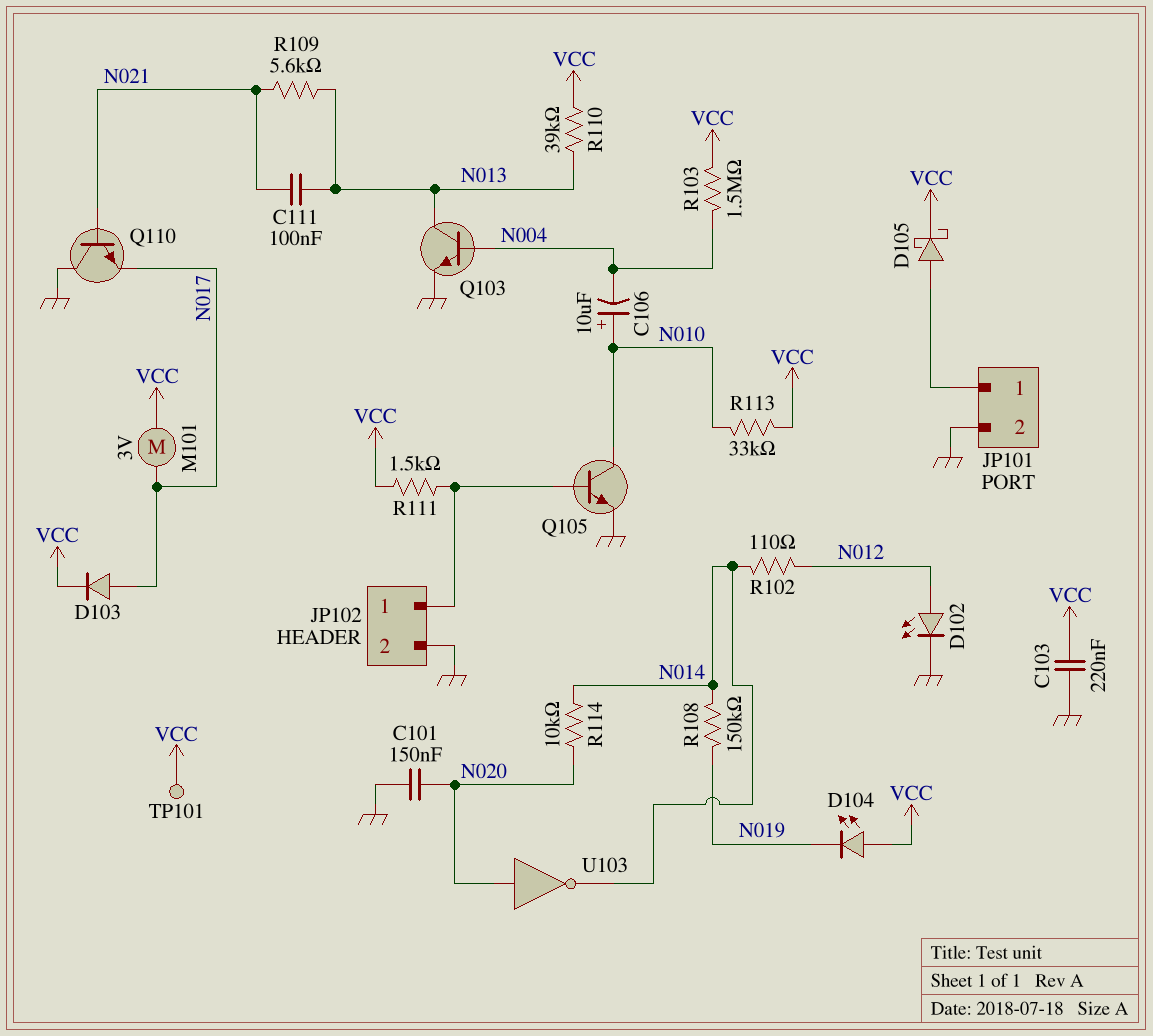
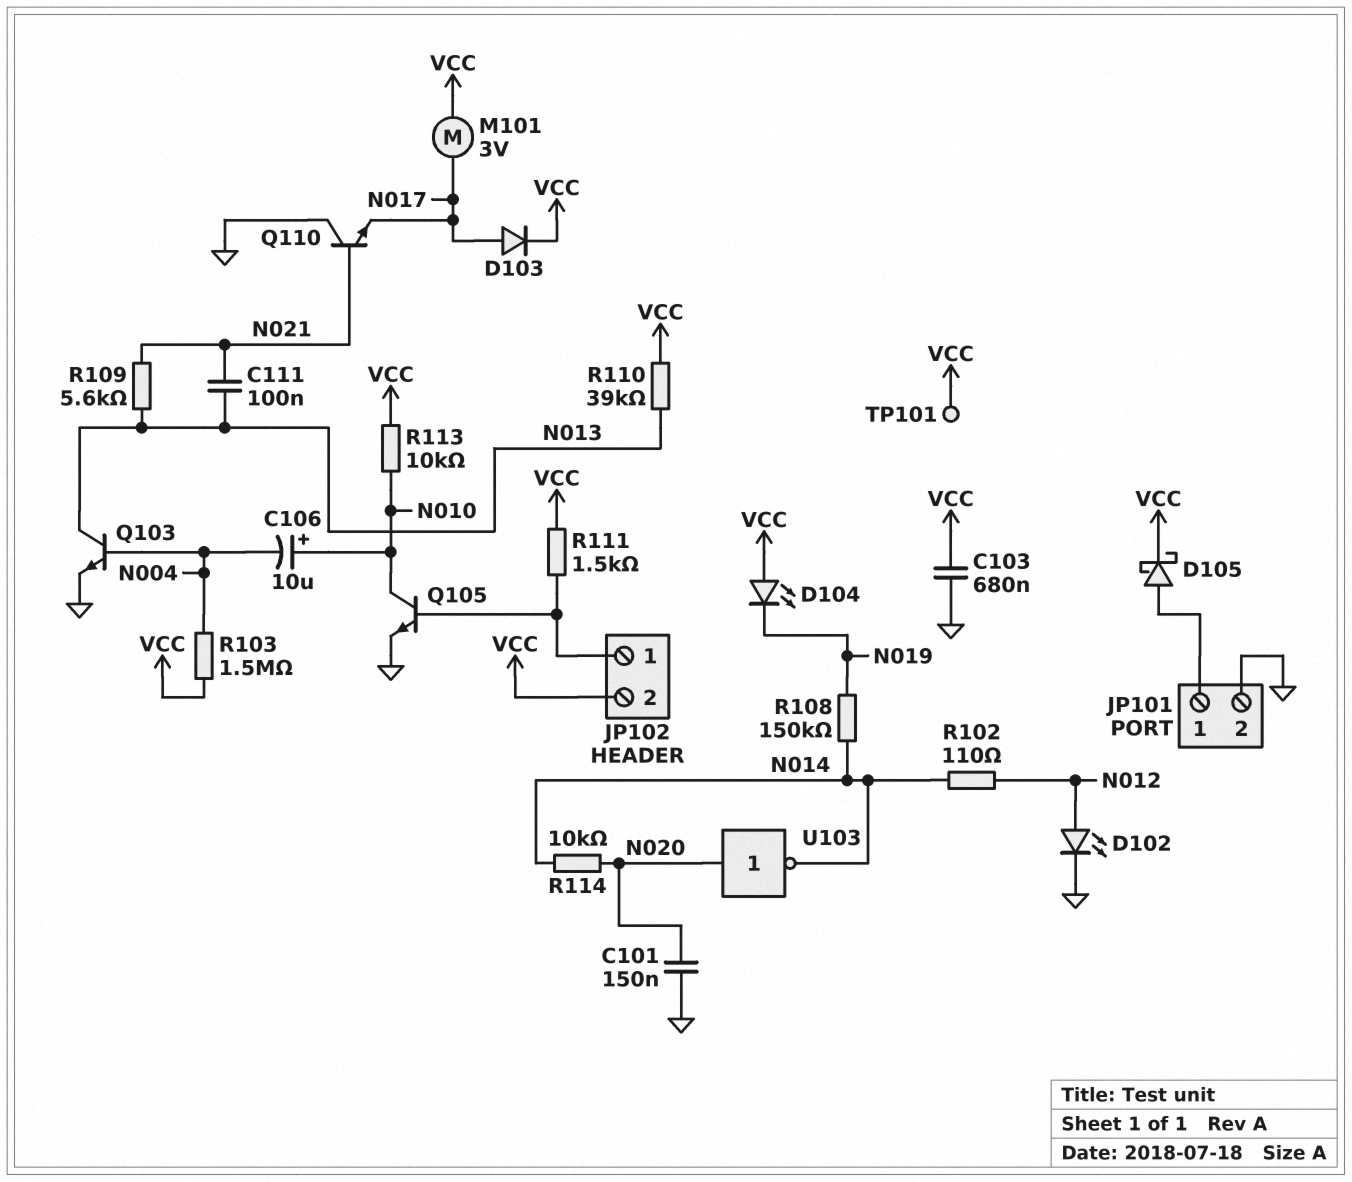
C103: 220nF (GND, VCC) -> 680nF (GND, VCC)
JP102 pin 2: GND -> VCC
R113: 33k (N010, VCC) -> 10k (N010, VCC)

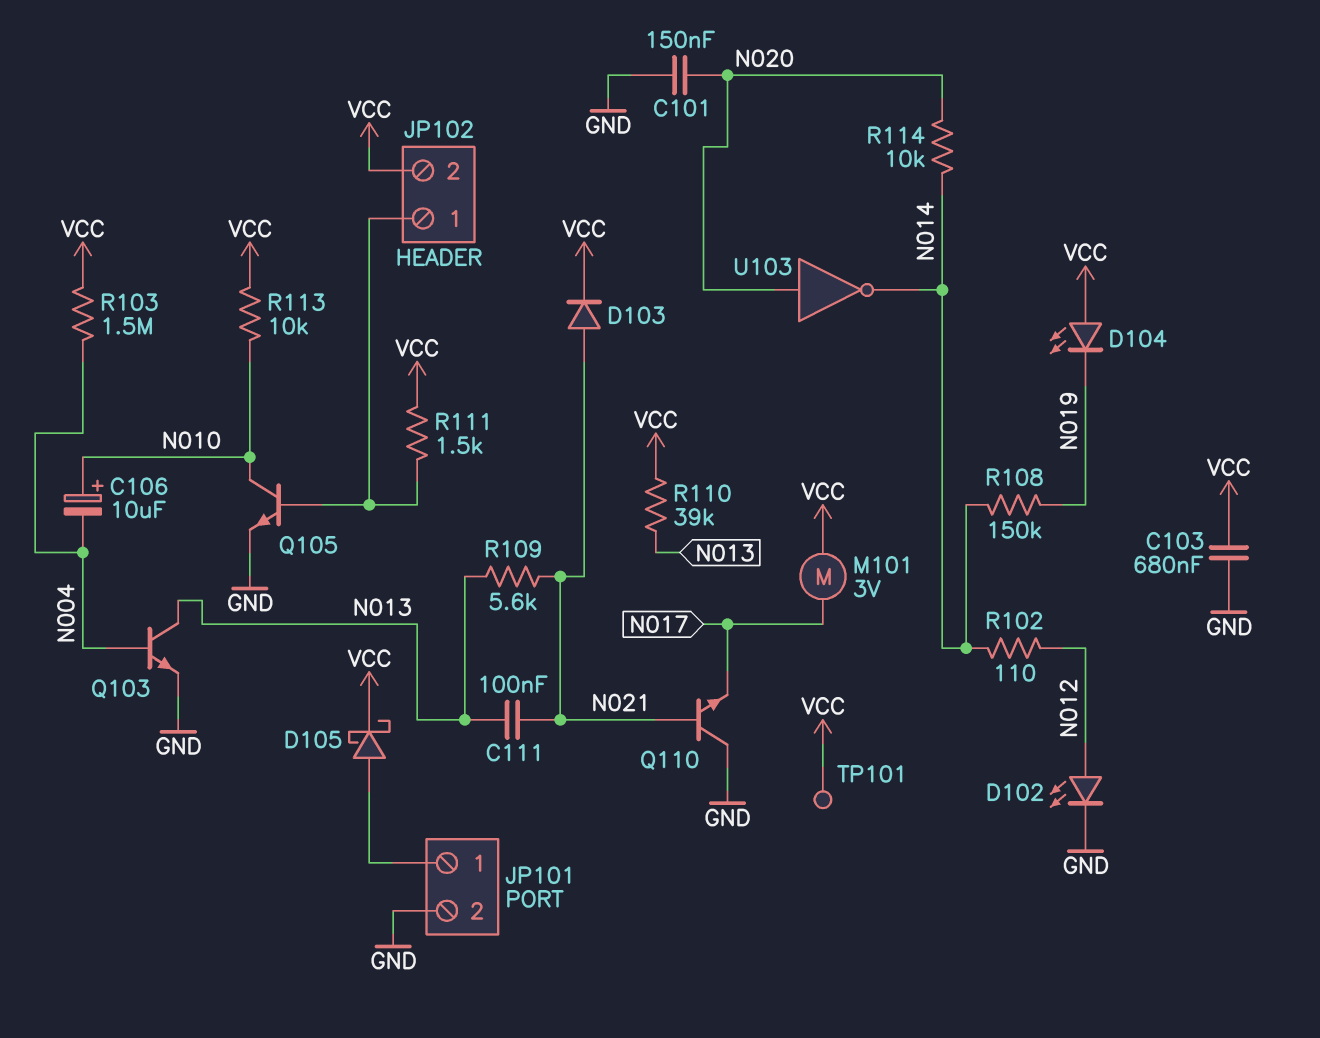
D103: diode (A N017, K VCC) -> diode (A N021, K VCC)

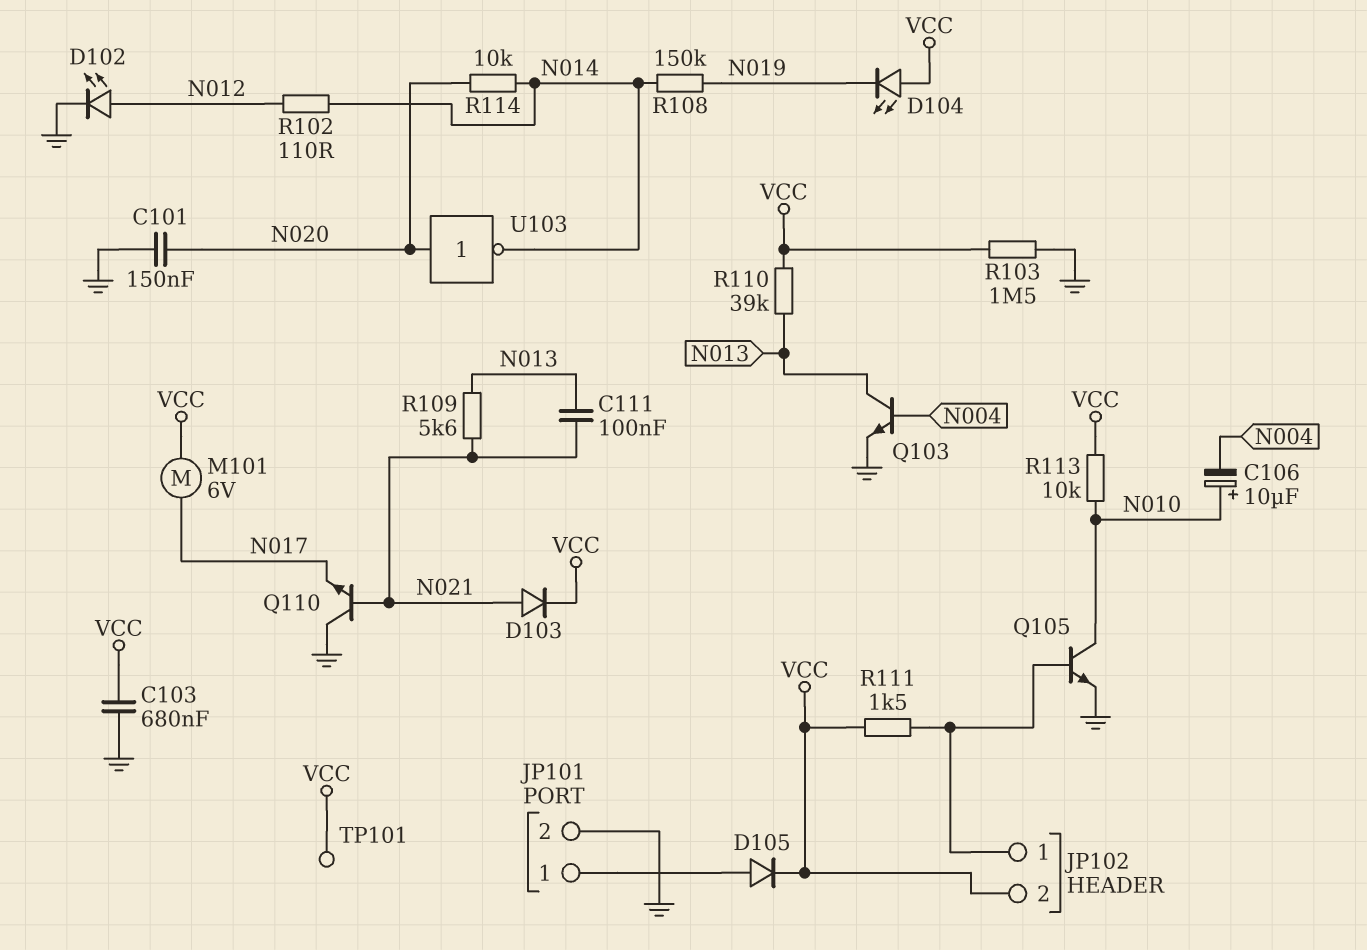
D105: schottky (A JP101/1, K VCC) -> diode (A JP101/1, K VCC)
M101: motor 3V (N017, VCC) -> motor 6V (N017, VCC)
R103: 1.5M (N004, VCC) -> 1.5M (GND, VCC)

